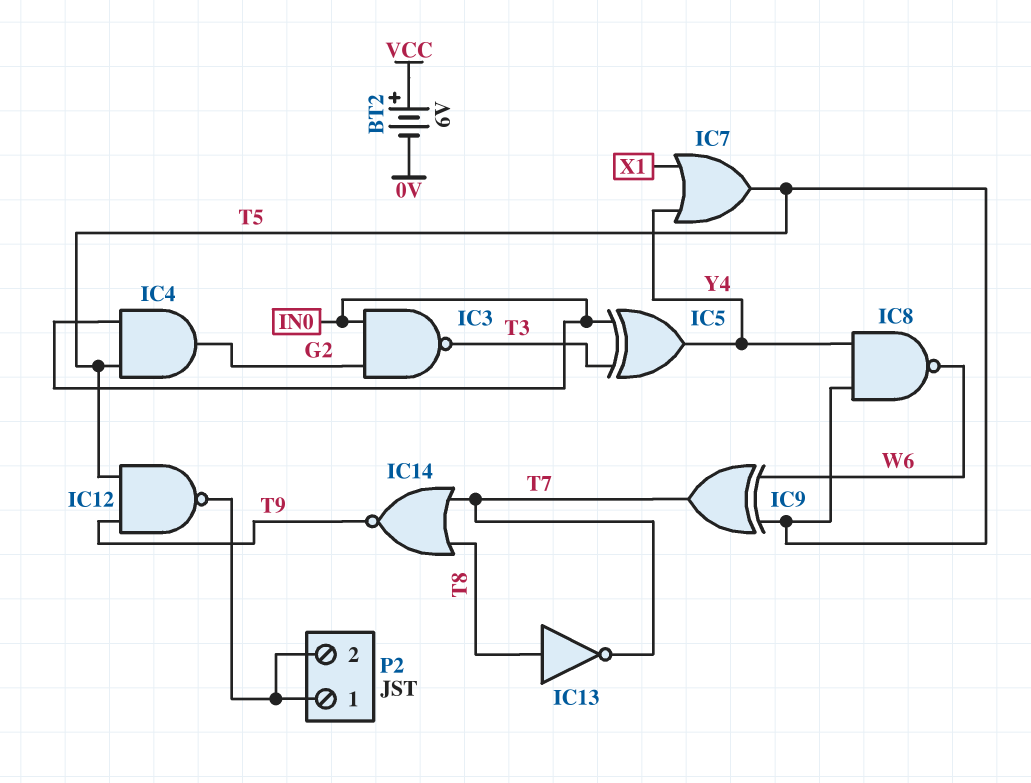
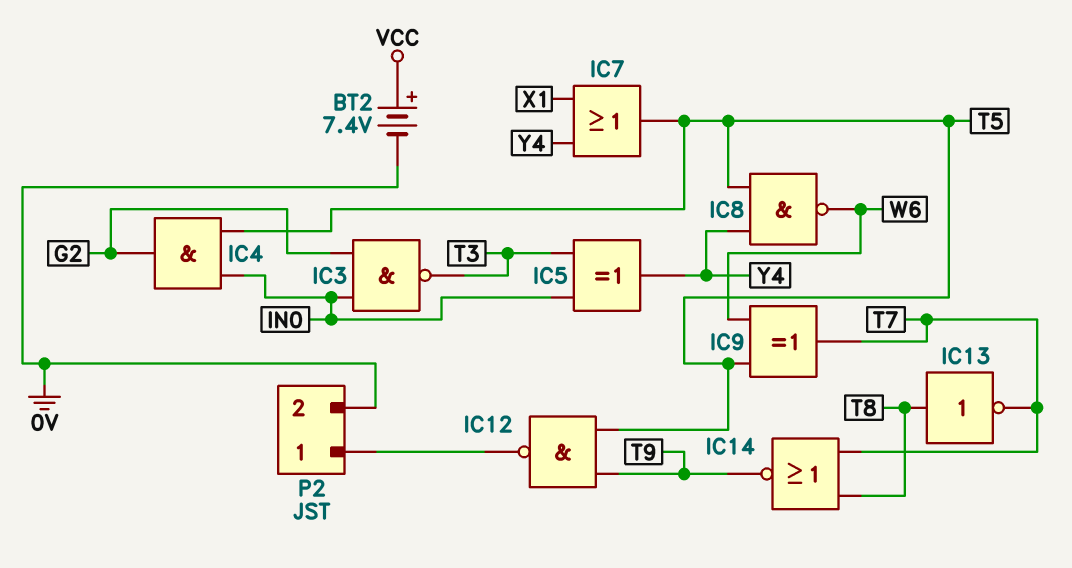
BT2: 6V (plus VCC, minus 0V) -> 7.4V (plus VCC, minus 0V)
P2 pin 2: P2/1 -> 0V

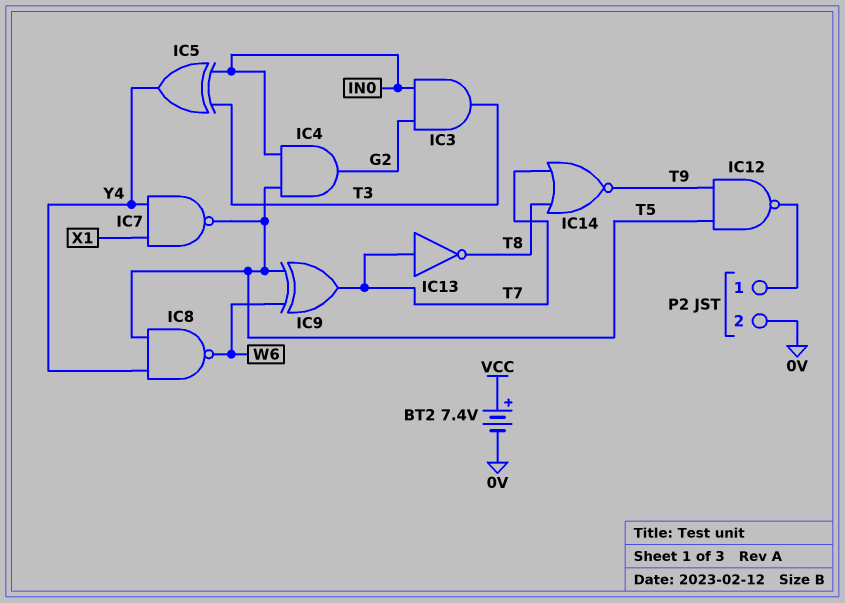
IC3: NAND (in G2, in IN0, out T3) -> AND (in G2, in IN0, out T3)
IC7: OR (in X1, in Y4, out T5) -> NAND (in X1, in Y4, out T5)
IC13: NOT (in T8, out T7) -> NOT (in T7, out T8)

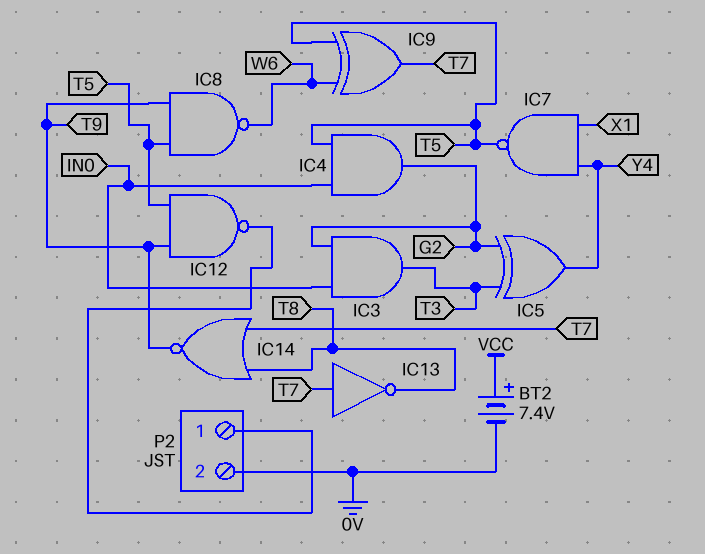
IC5: XOR (in IN0, in T3, out Y4) -> XOR (in G2, in T3, out Y4)
IC8: NAND (in T5, in Y4, out W6) -> NAND (in T5, in T9, out W6)

